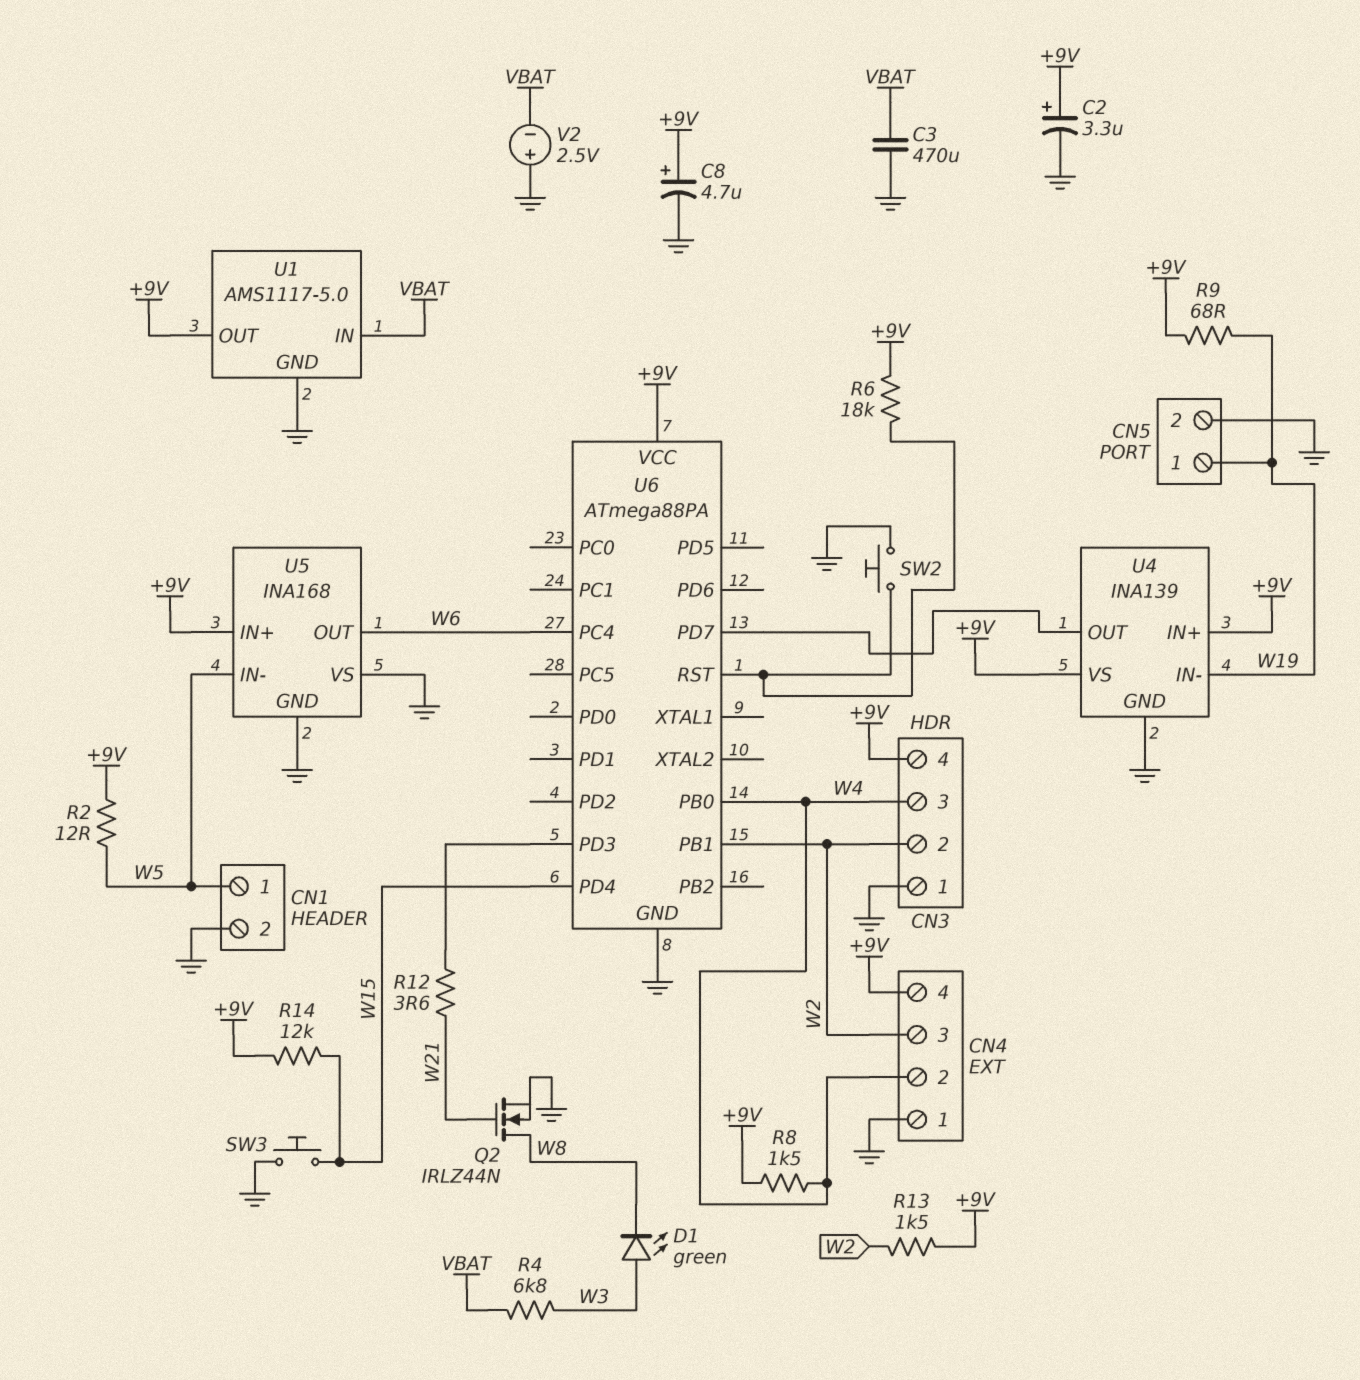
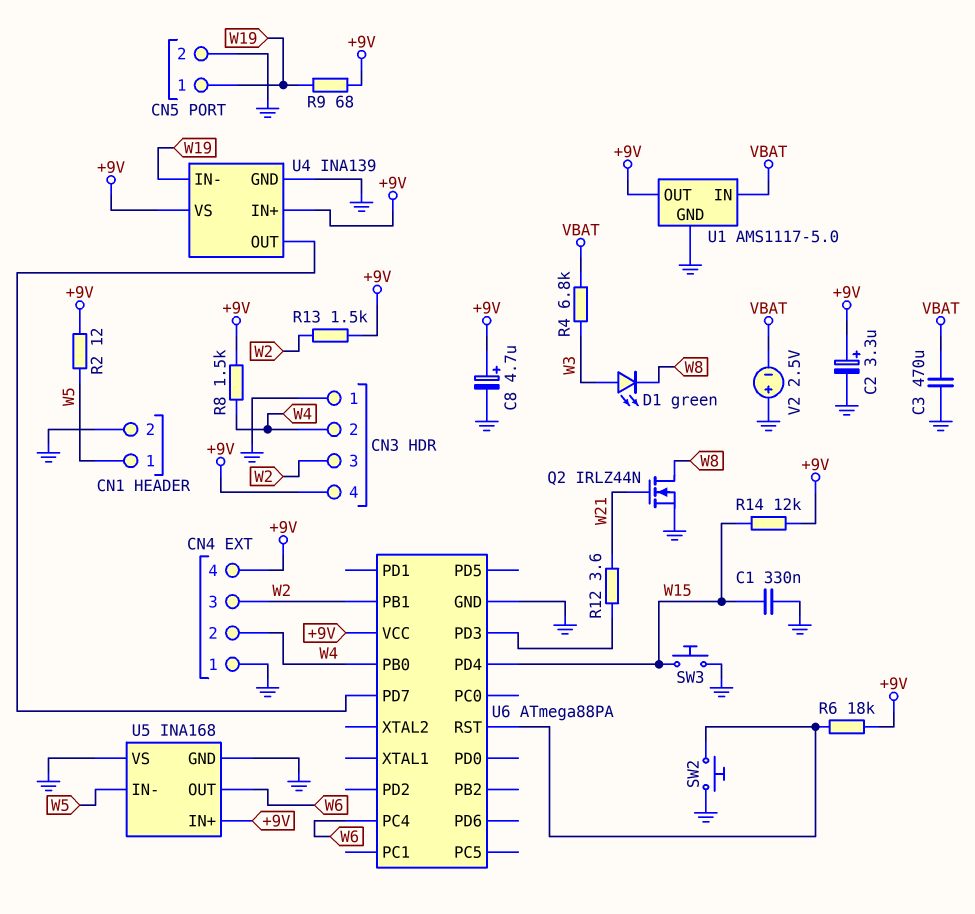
C1: none -> 330nF (GND, W15)
CN3 pin 2: W2 -> W4
CN3 pin 3: W4 -> W2

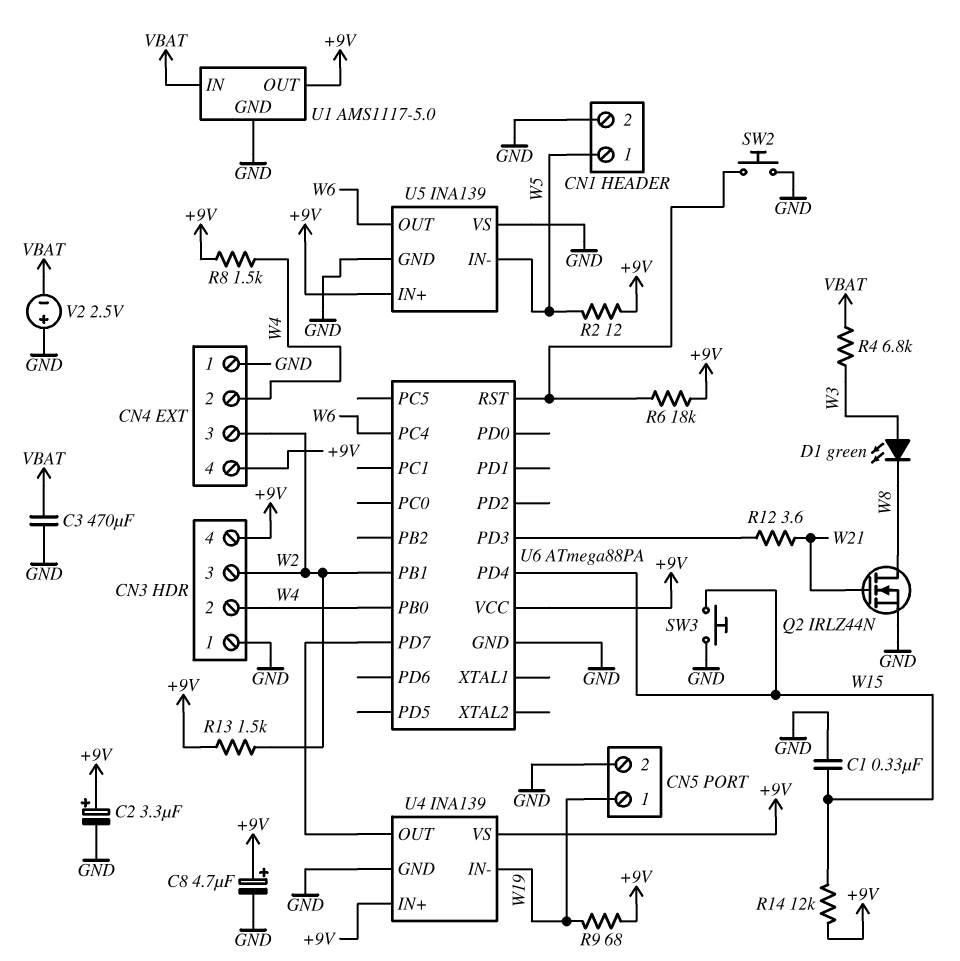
U5: INA168 -> INA139

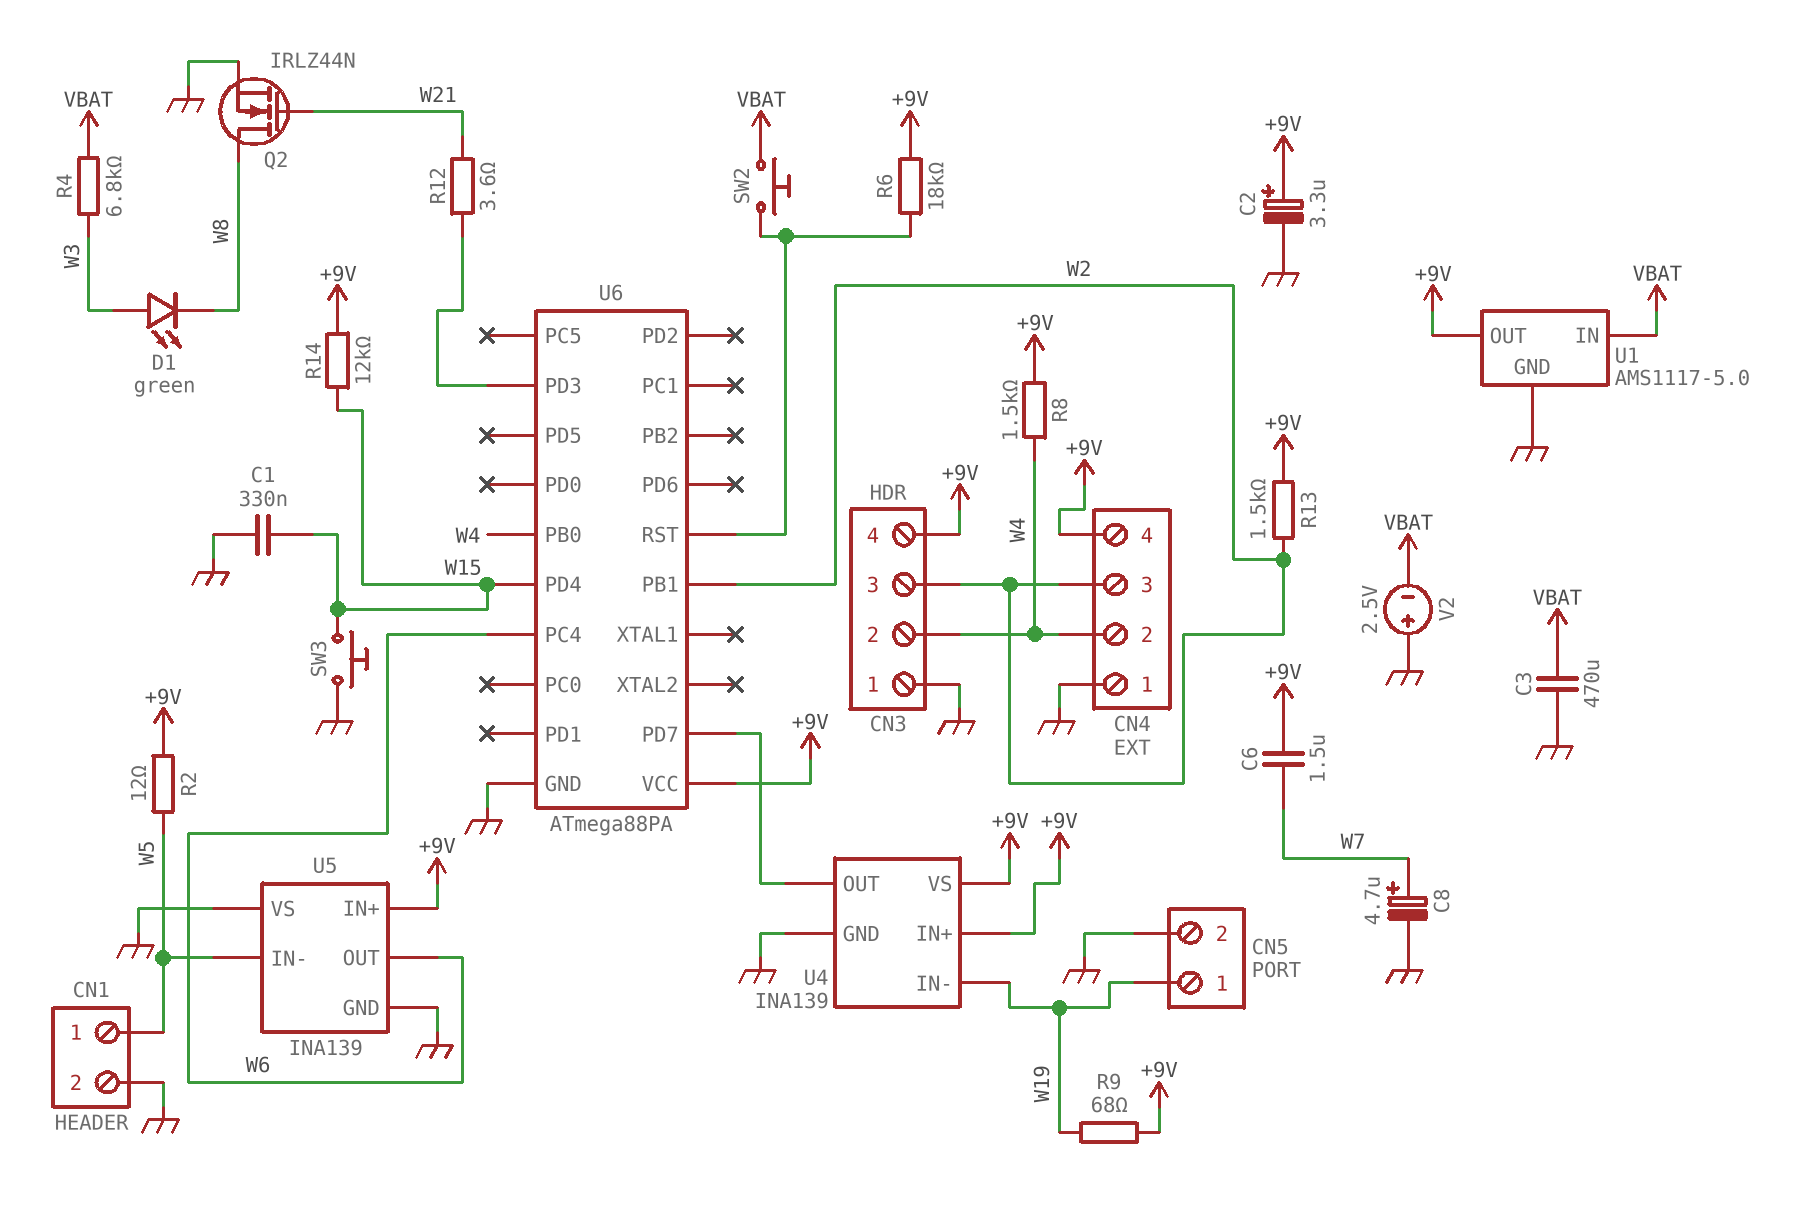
C6: none -> 1.5uF (+9V, W7)
C8: 4.7uF (plus +9V, minus GND) -> 4.7uF (plus W7, minus GND)
SW2: button (GND, U6/RST) -> button (U6/RST, VBAT)

